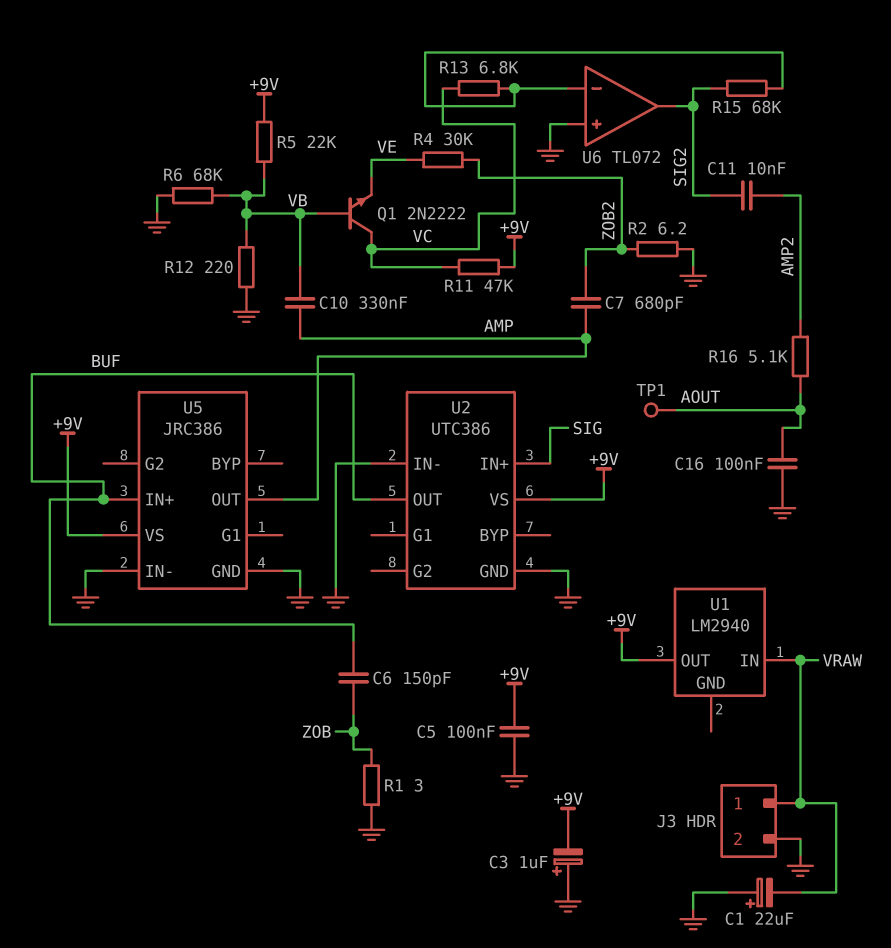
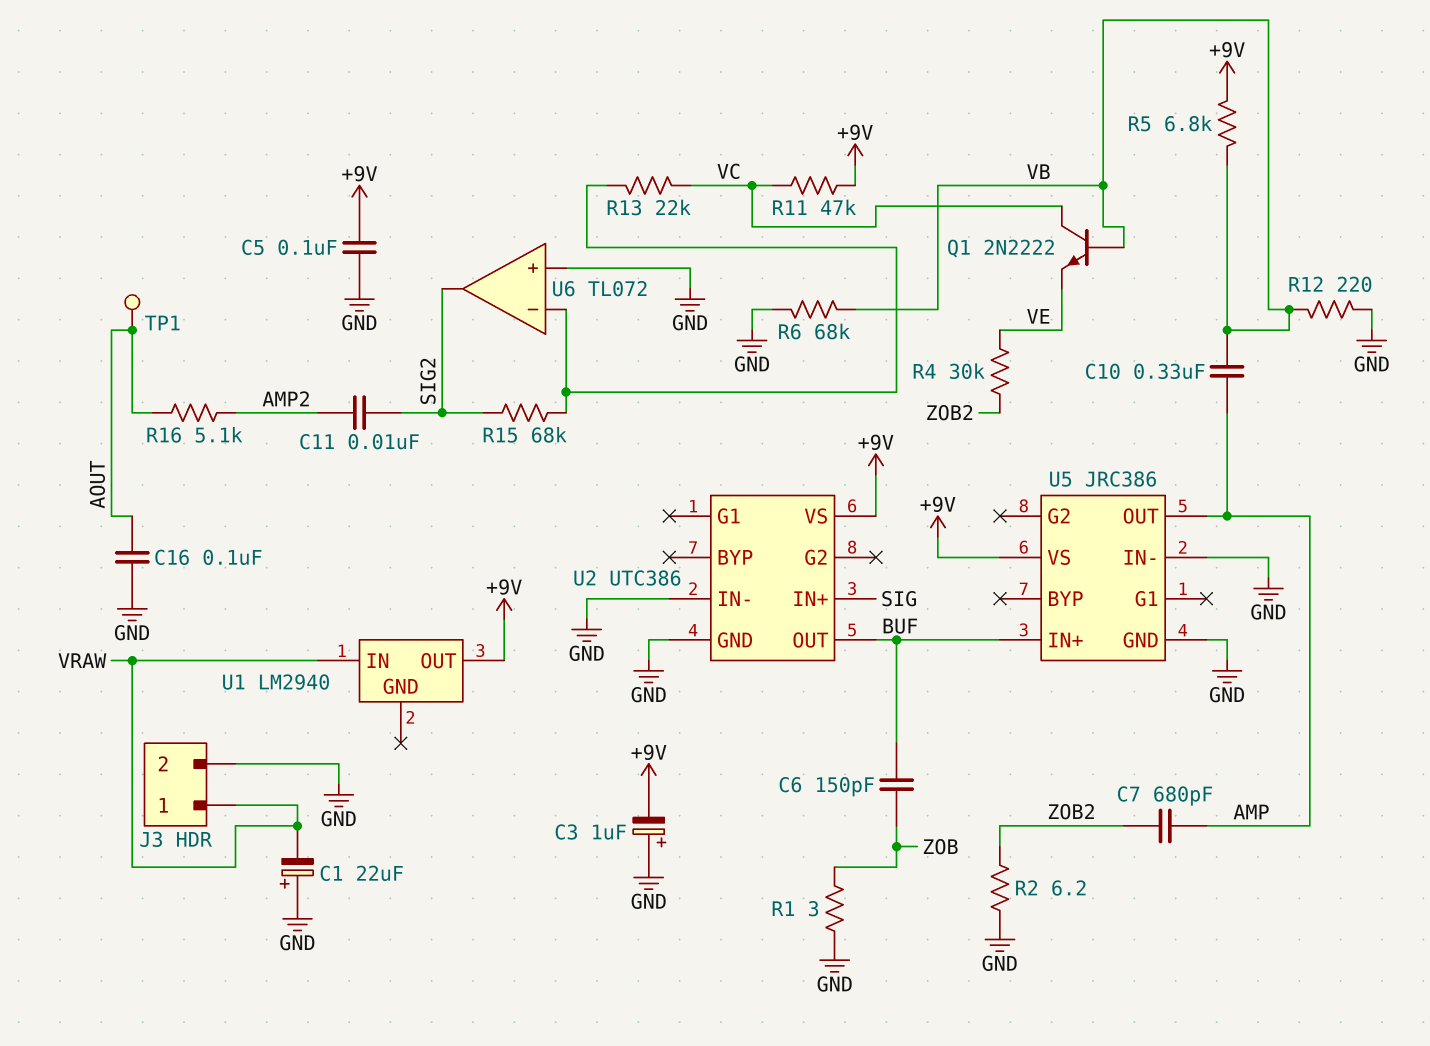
R5: 22k (+9V, VB) -> 6.8k (+9V, VB)
R13: 6.8k (U6/in-, VC) -> 22k (U6/in-, VC)

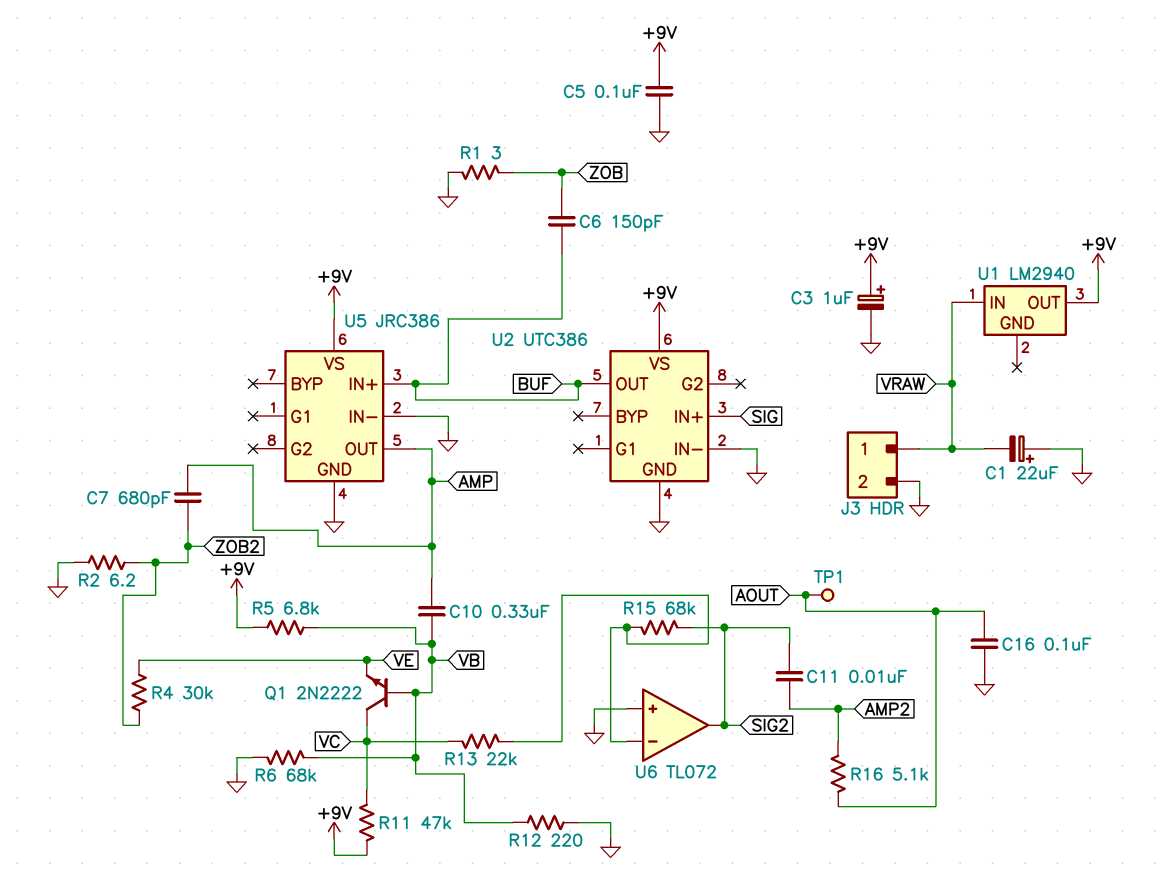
C3: 1uF (plus GND, minus +9V) -> 1uF (plus +9V, minus GND)

